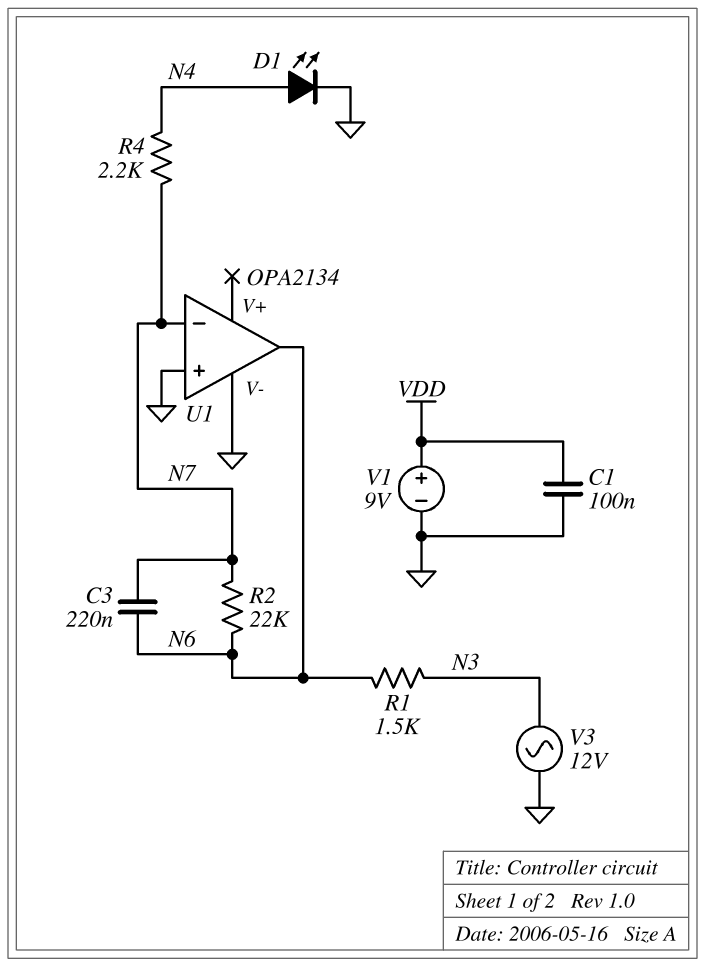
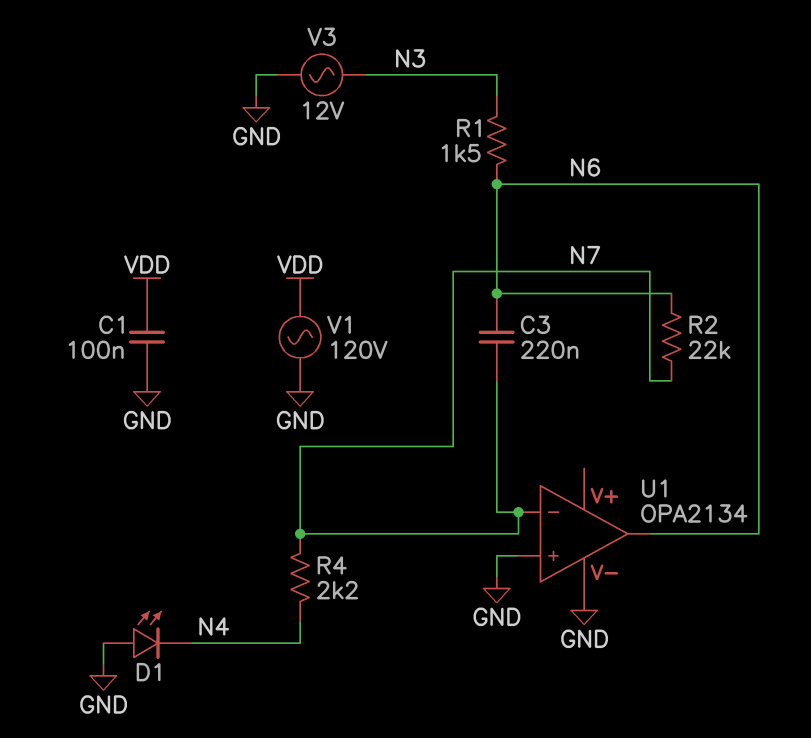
D1: LED (A N4, K GND) -> LED (A GND, K N4)
V1: 9V (plus VDD, minus GND) -> AC 120V (GND, VDD)

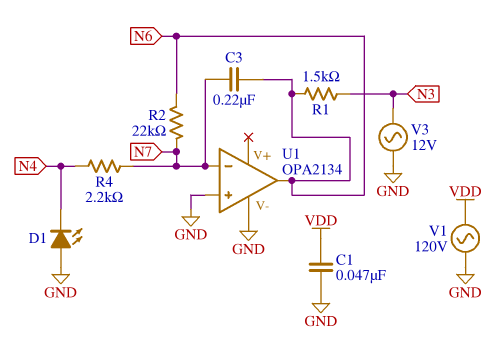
C1: 100nF (GND, VDD) -> 47nF (GND, VDD)

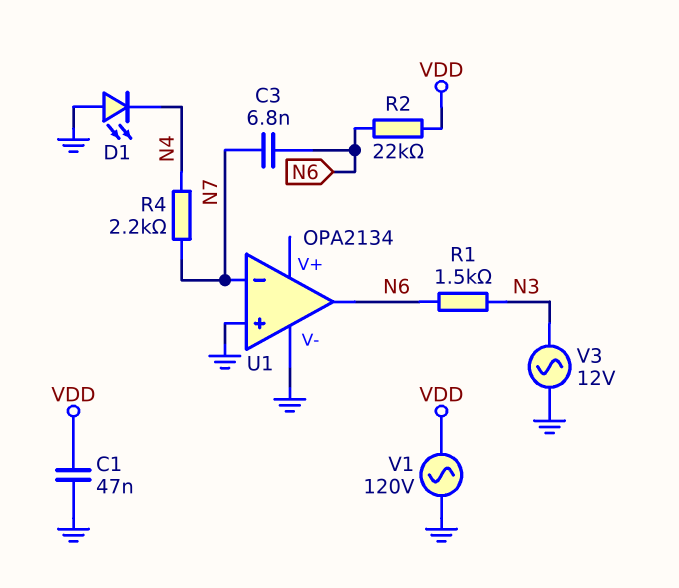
C3: 220nF (N6, N7) -> 6.8nF (N6, N7)
R2: 22k (N6, N7) -> 22k (N6, VDD)

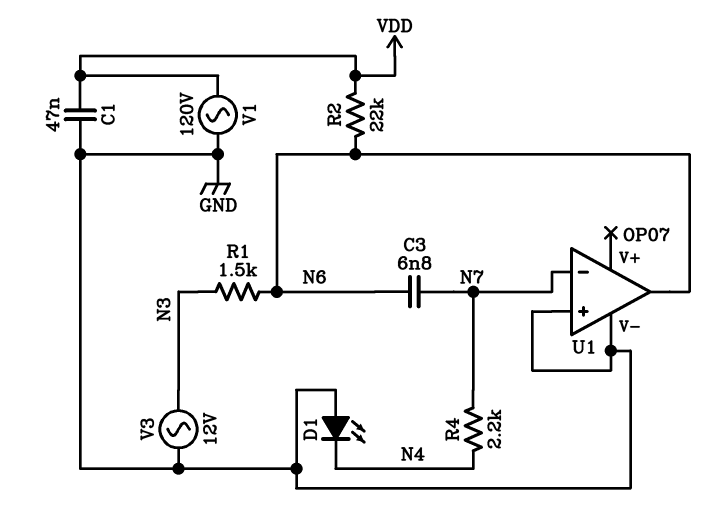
U1: OPA2134 -> OP07

